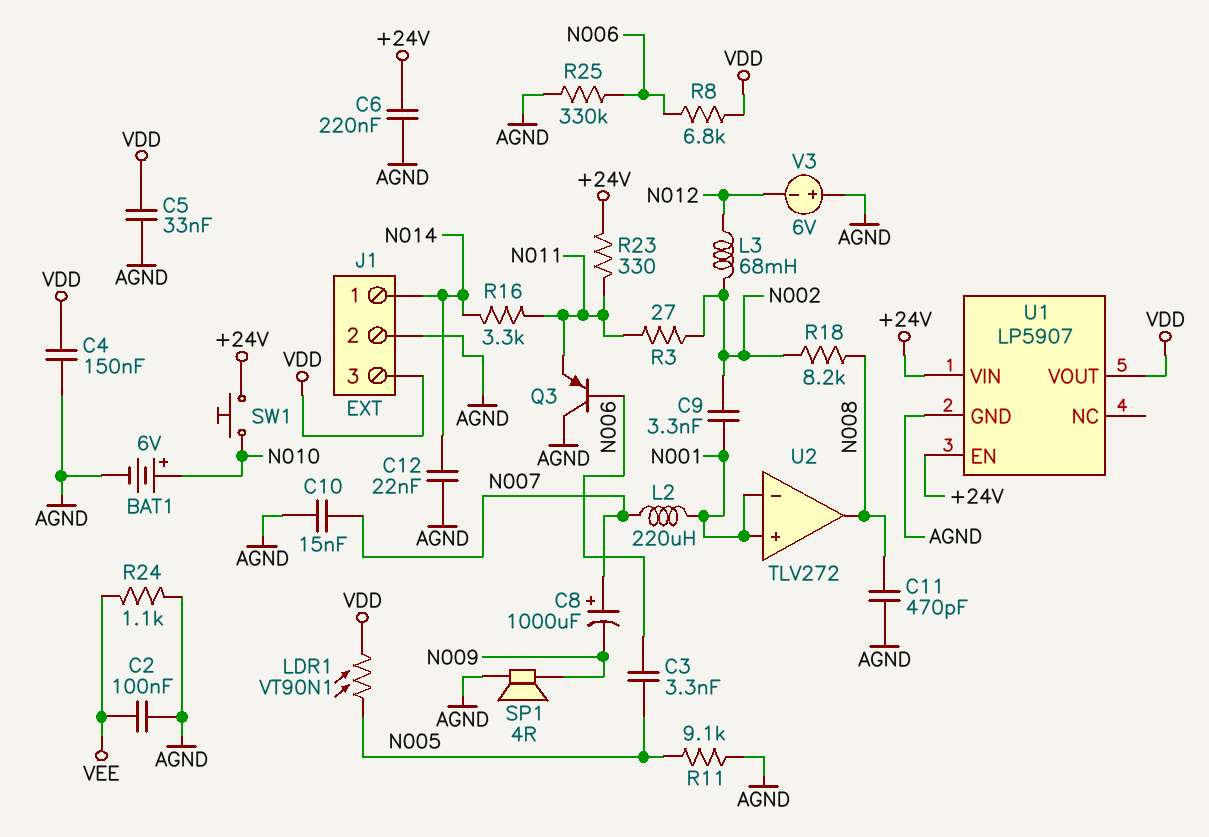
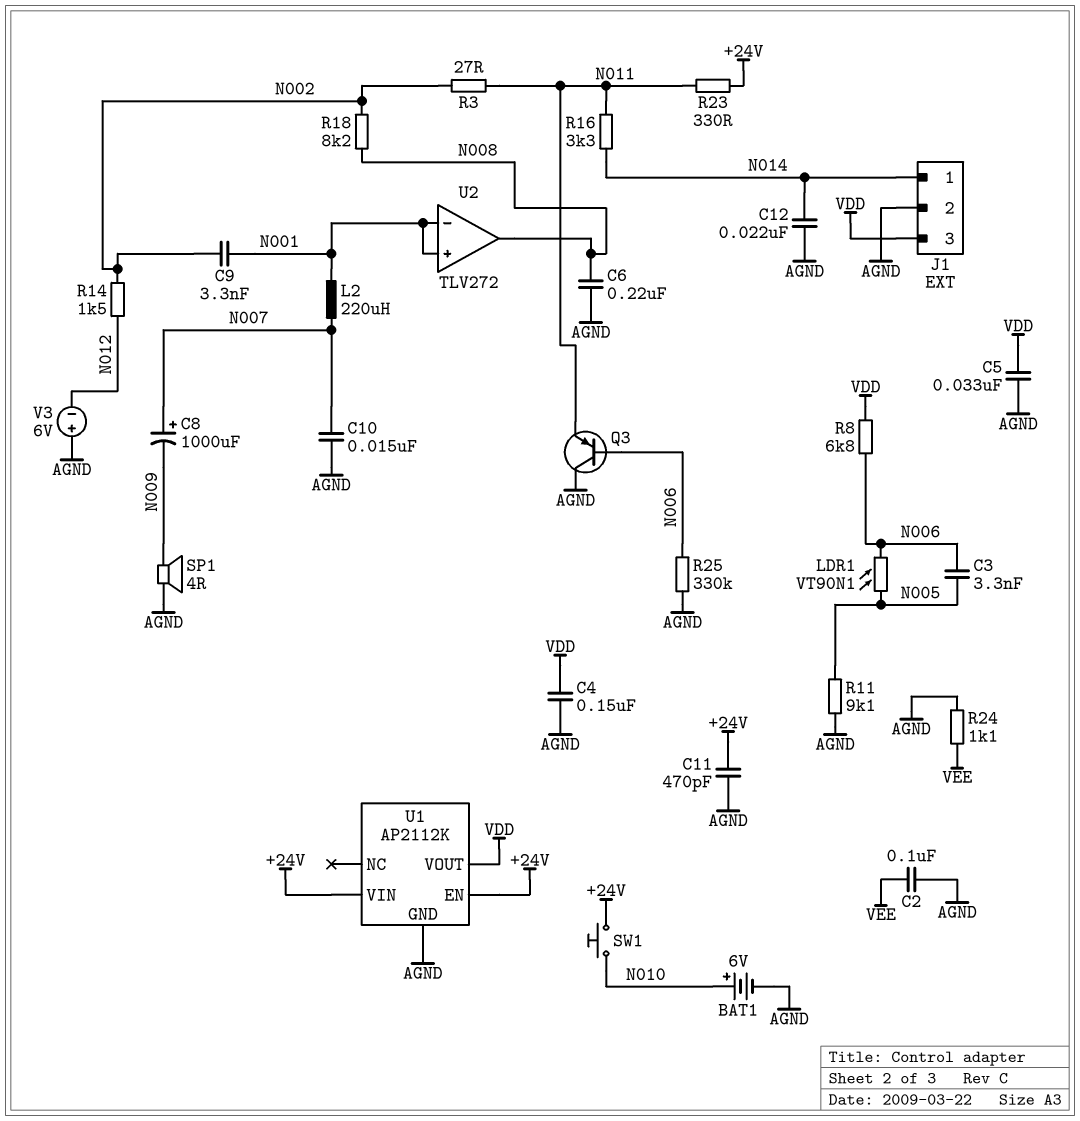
C6: 220nF (+24V, AGND) -> 220nF (AGND, N008)
C11: 470pF (AGND, N008) -> 470pF (+24V, AGND)
L3: 68mH (N002, N012) -> none
LDR1: VT90N1 (N005, VDD) -> VT90N1 (N005, N006)
R14: none -> 1.5k (N002, N012)
U1: LP5907 -> AP2112K

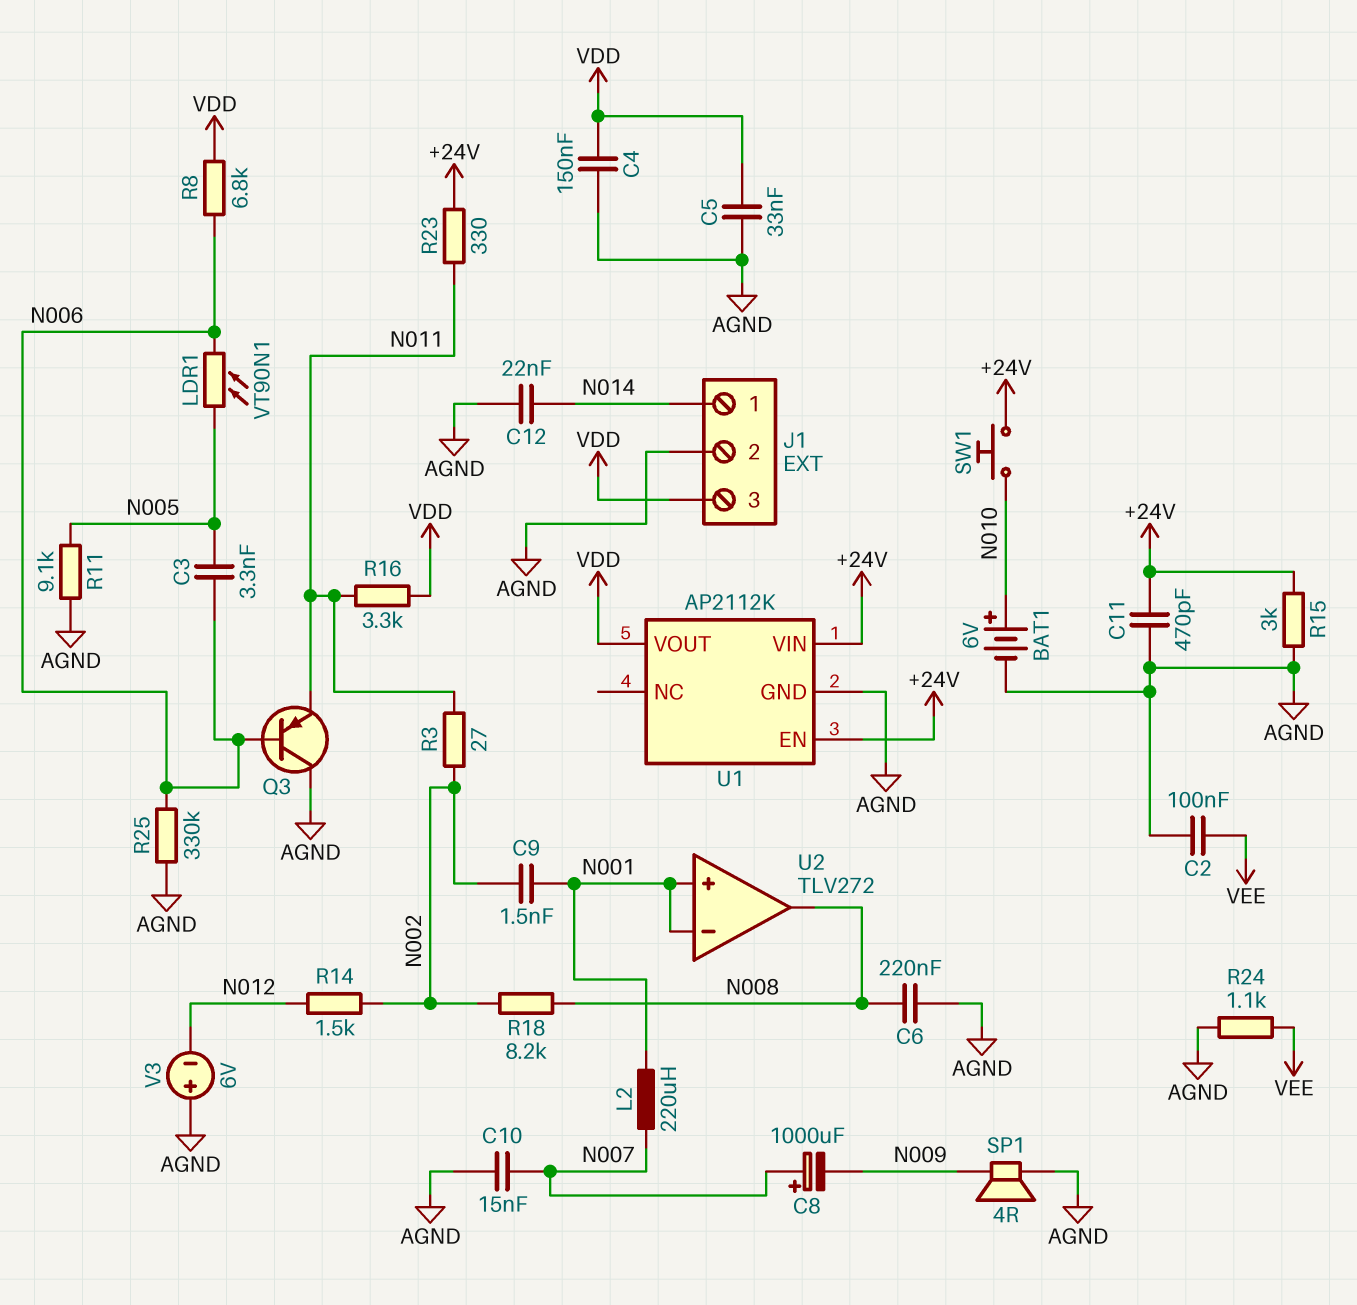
C9: 3.3nF (N001, N002) -> 1.5nF (N001, N002)
R15: none -> 3k (+24V, AGND)
R16: 3.3k (N011, N014) -> 3.3k (N011, VDD)

